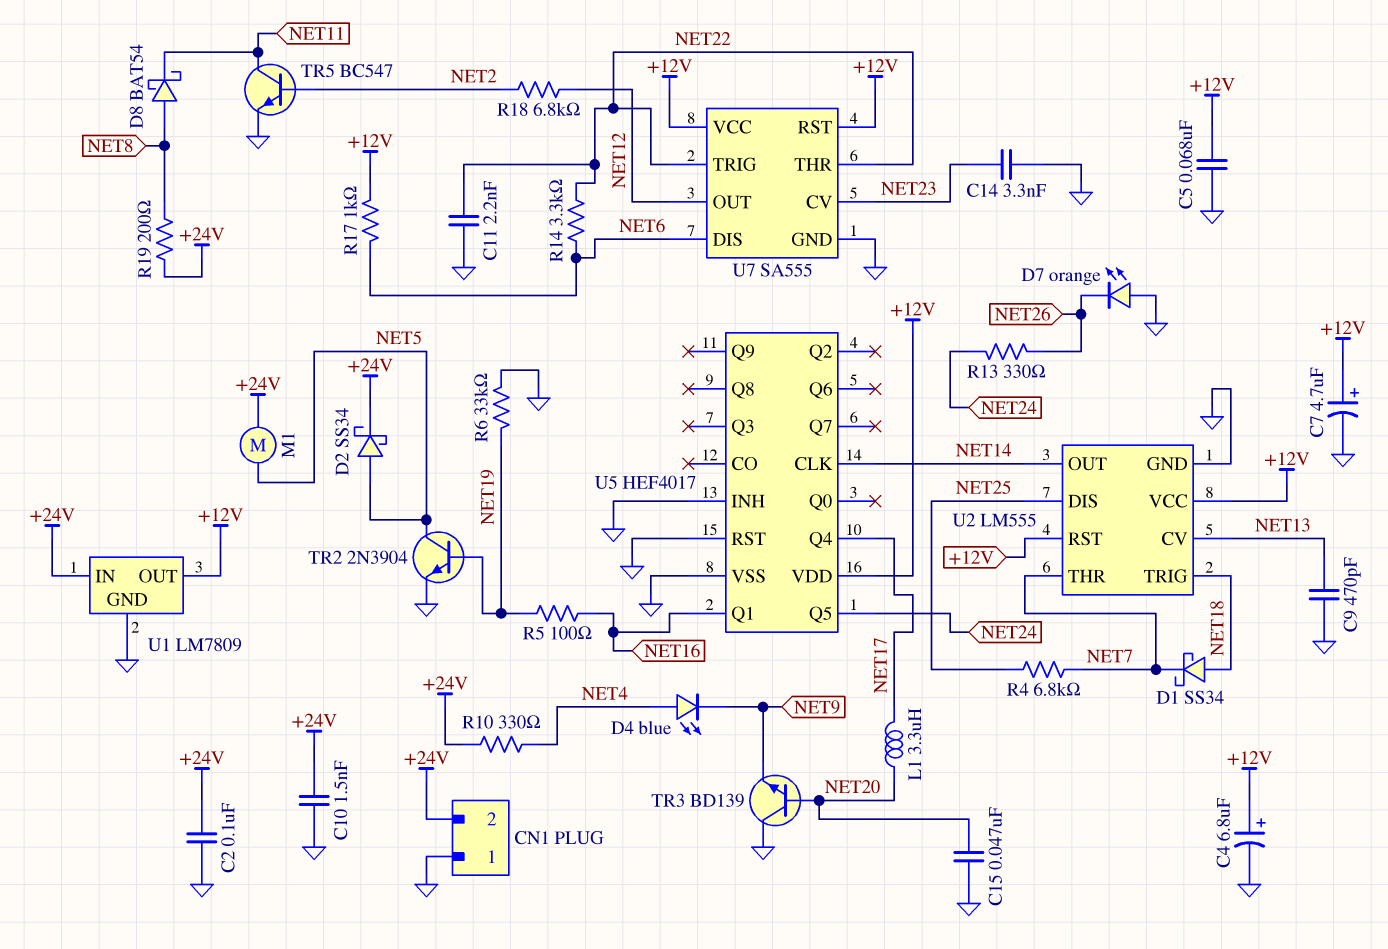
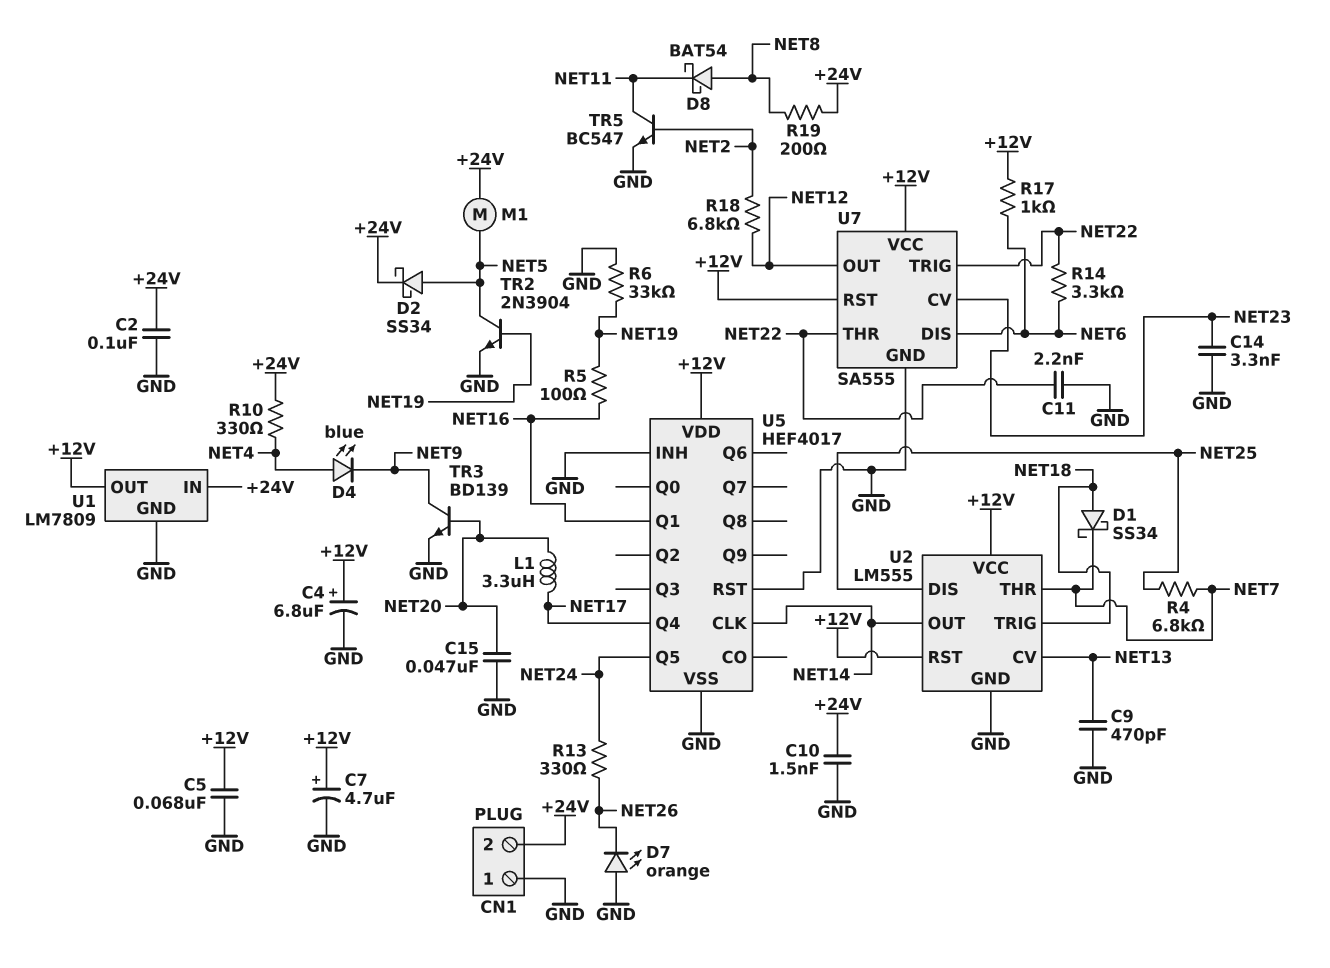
TR3: NPN BD139 (B NET20, C GND, E NET9) -> NPN BD139 (B NET20, C NET9, E GND)

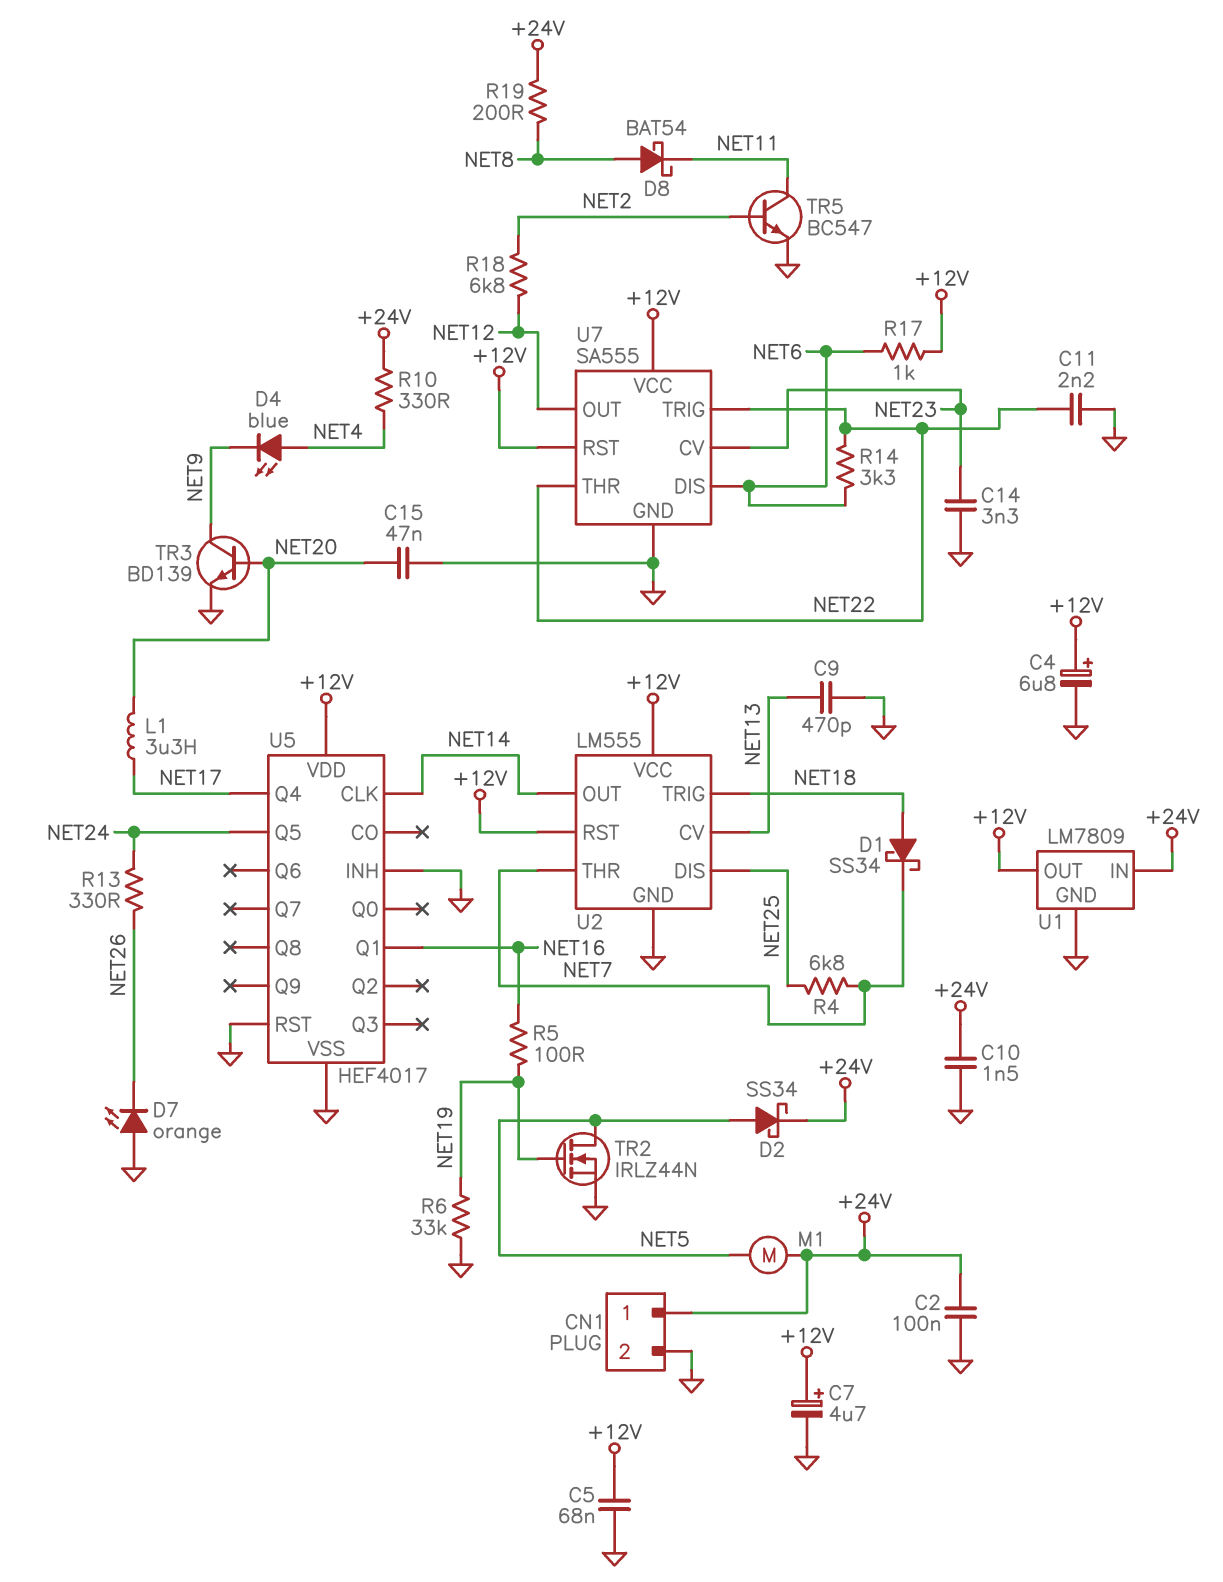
CN1 pin 1: GND -> +24V
CN1 pin 2: +24V -> GND
TR2: NPN 2N3904 (B NET19, C NET5, E GND) -> NMOS IRLZ44N (G NET19, D NET5, S GND)

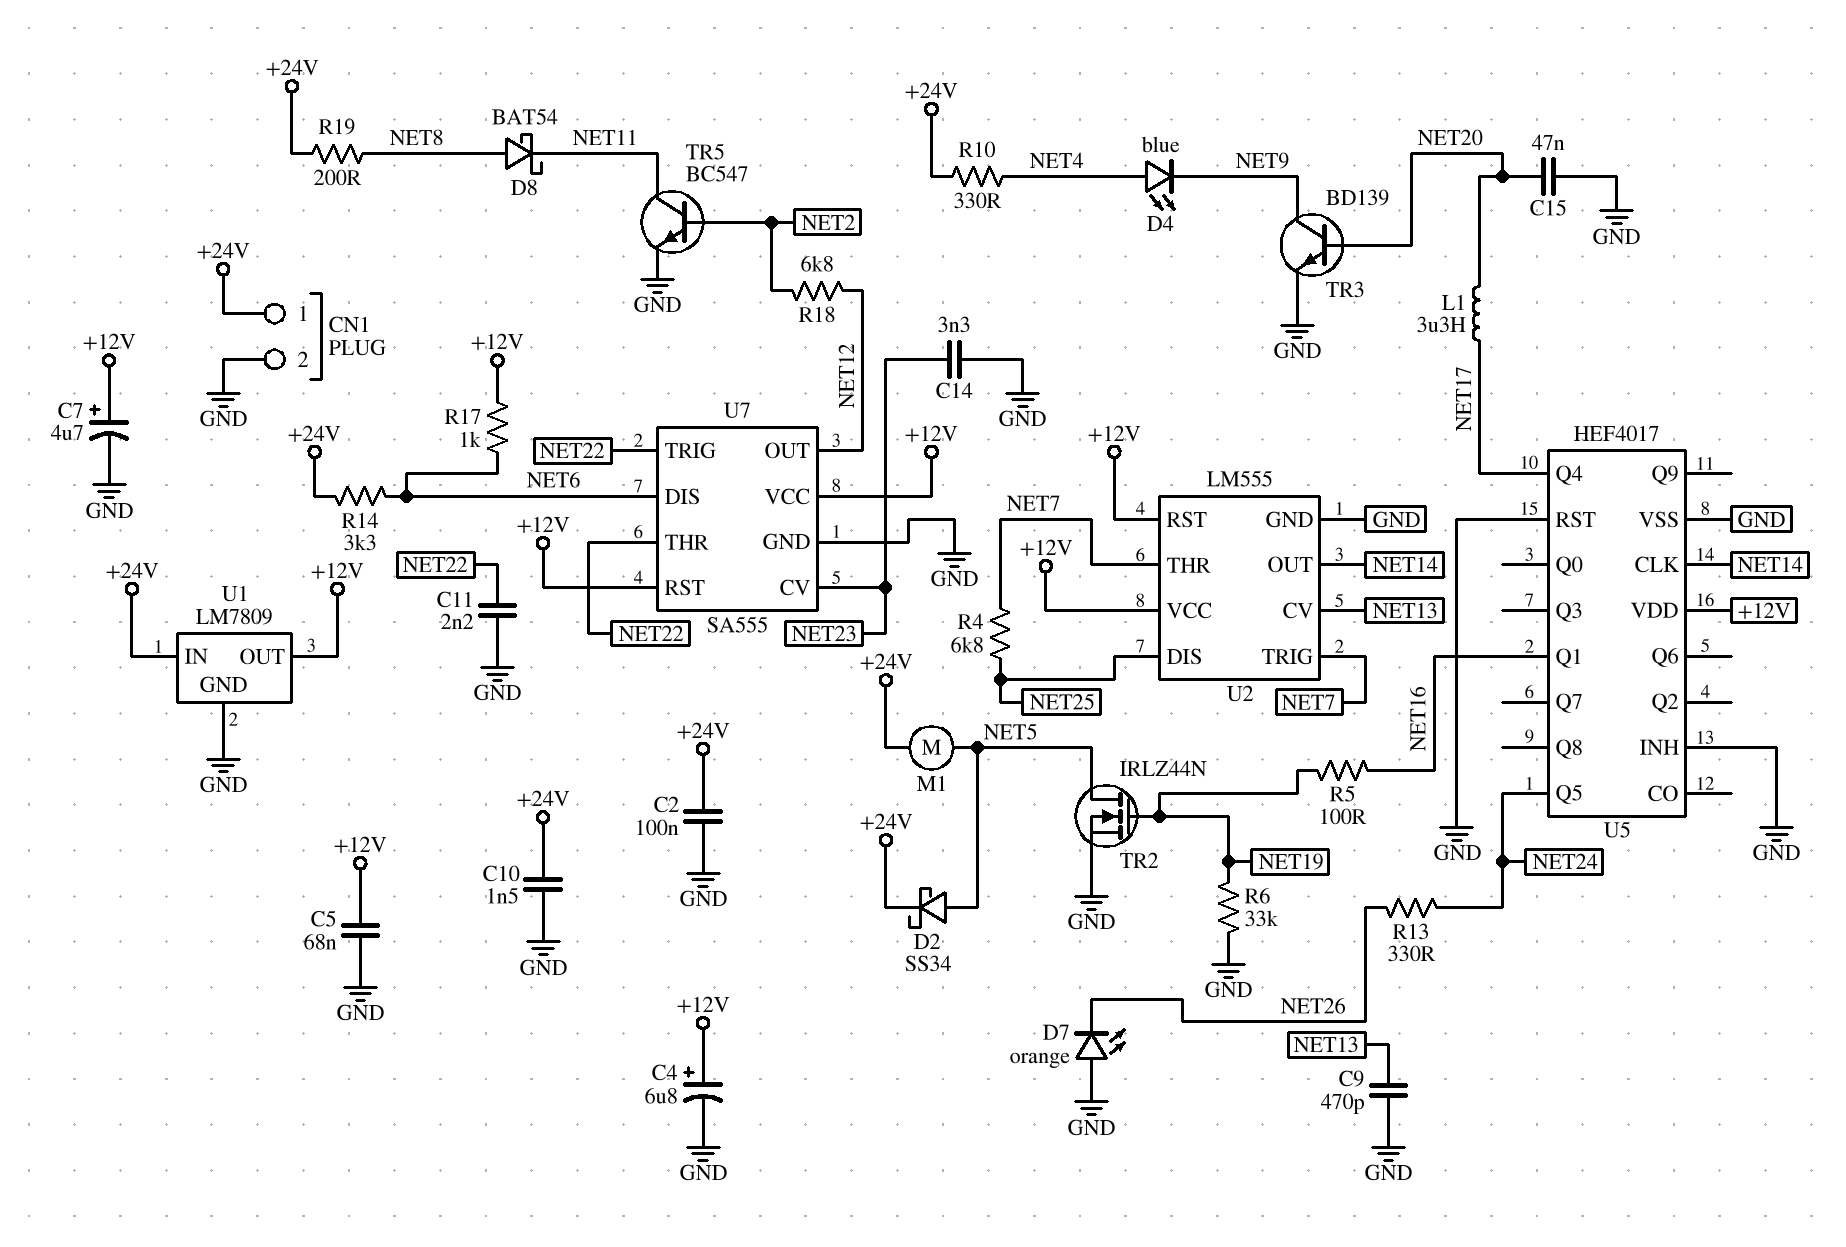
D1: schottky SS34 (A NET18, K NET7) -> none
R14: 3.3k (NET6, NET22) -> 3.3k (+24V, NET6)
U2 pin TRIG: NET18 -> NET7

